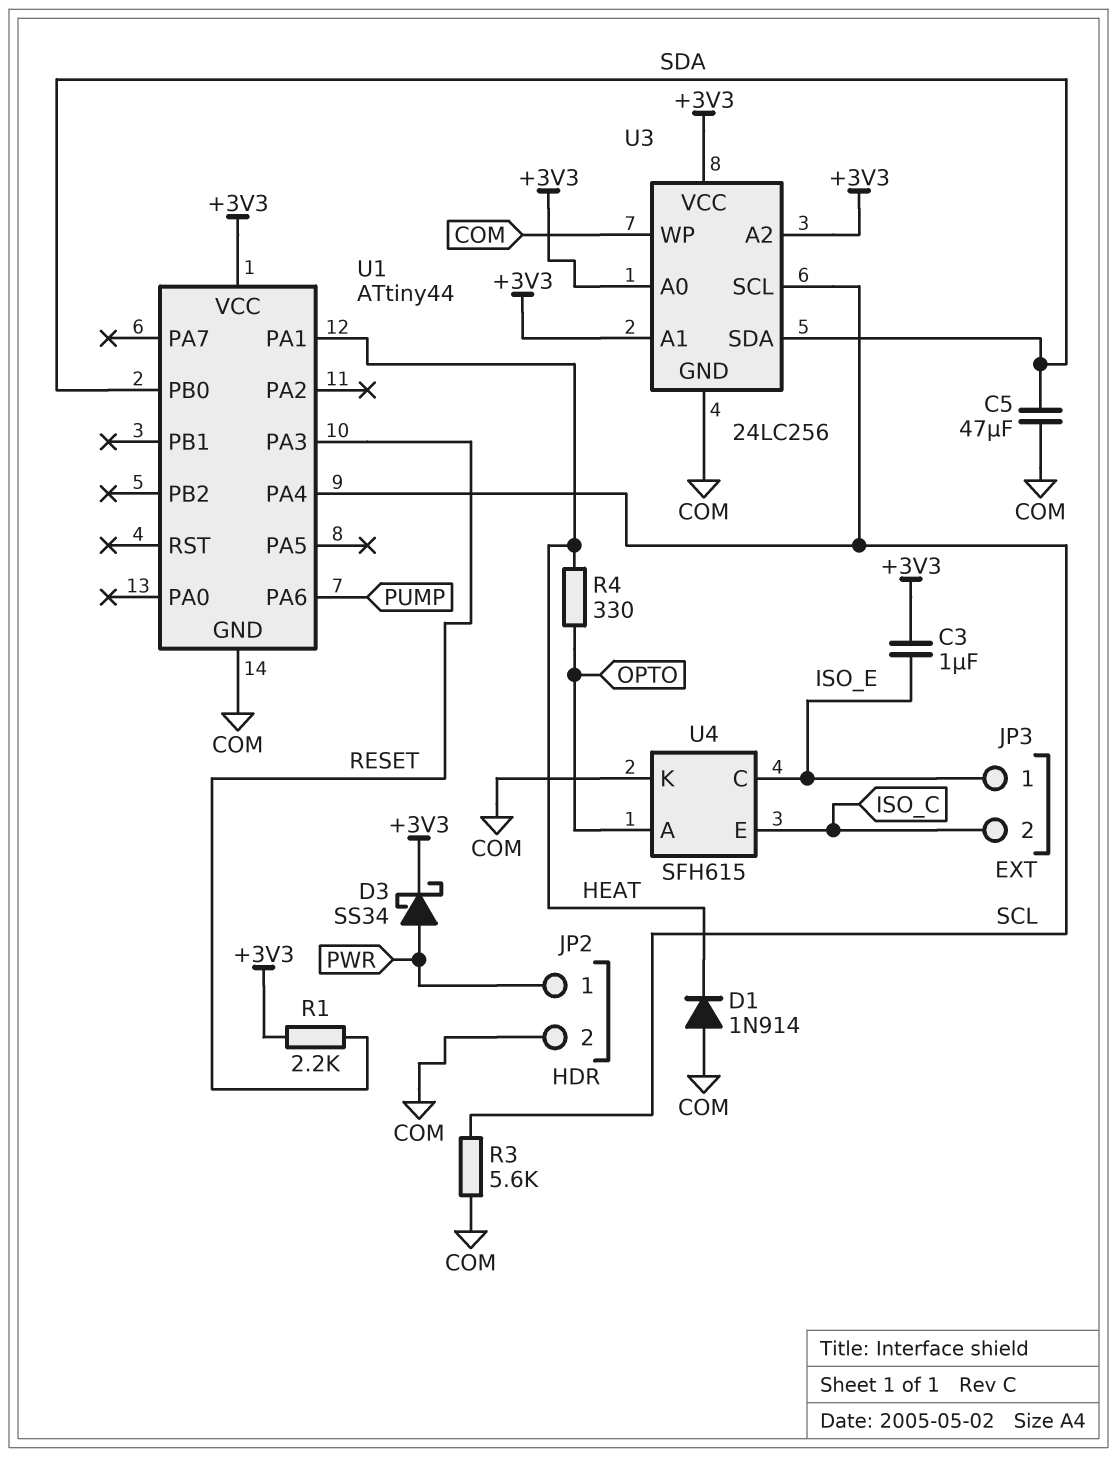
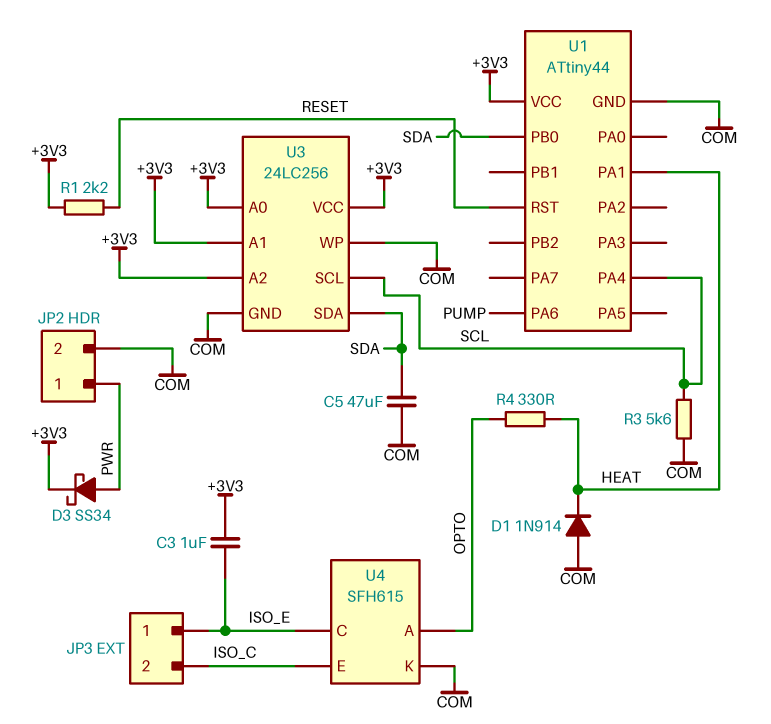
U1 pin PA3: RESET -> none
U1 pin RST: none -> RESET

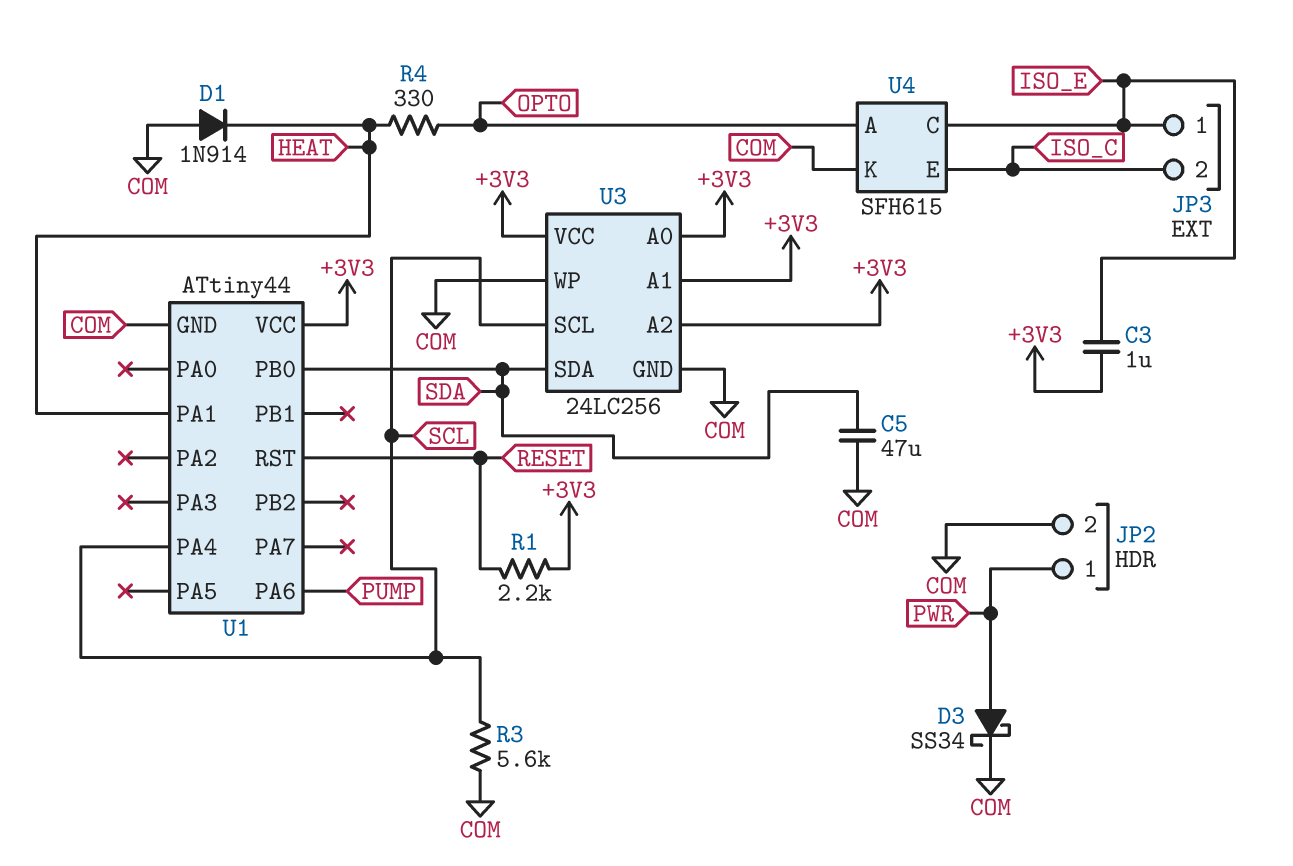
D3: schottky SS34 (A PWR, K +3V3) -> schottky SS34 (A PWR, K COM)

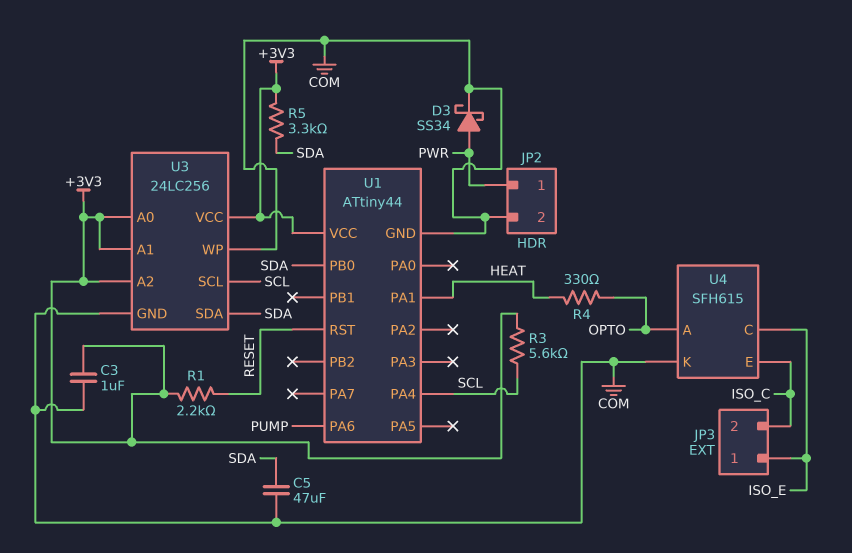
C3: 1uF (+3V3, ISO_E) -> 1uF (+3V3, COM)
D1: diode 1N914 (A COM, K HEAT) -> none
R3: 5.6k (COM, SCL) -> 5.6k (+3V3, SCL)
R5: none -> 3.3k (+3V3, SDA)

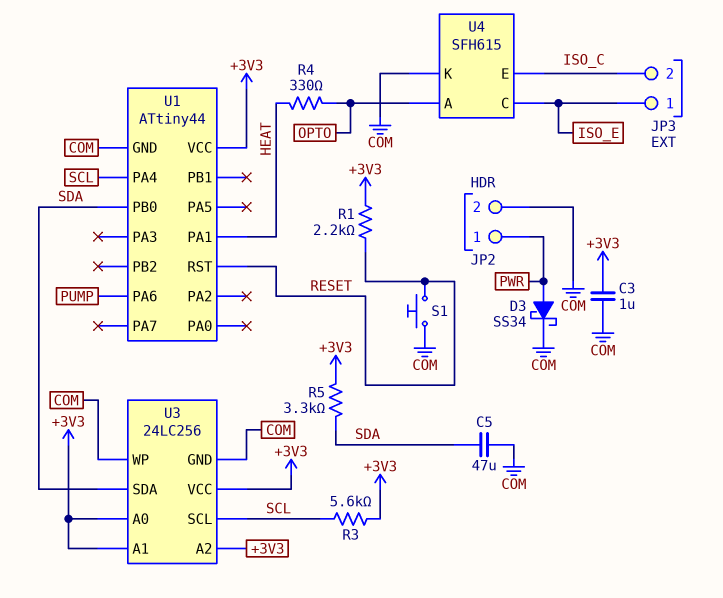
S1: none -> button (COM, RESET)

